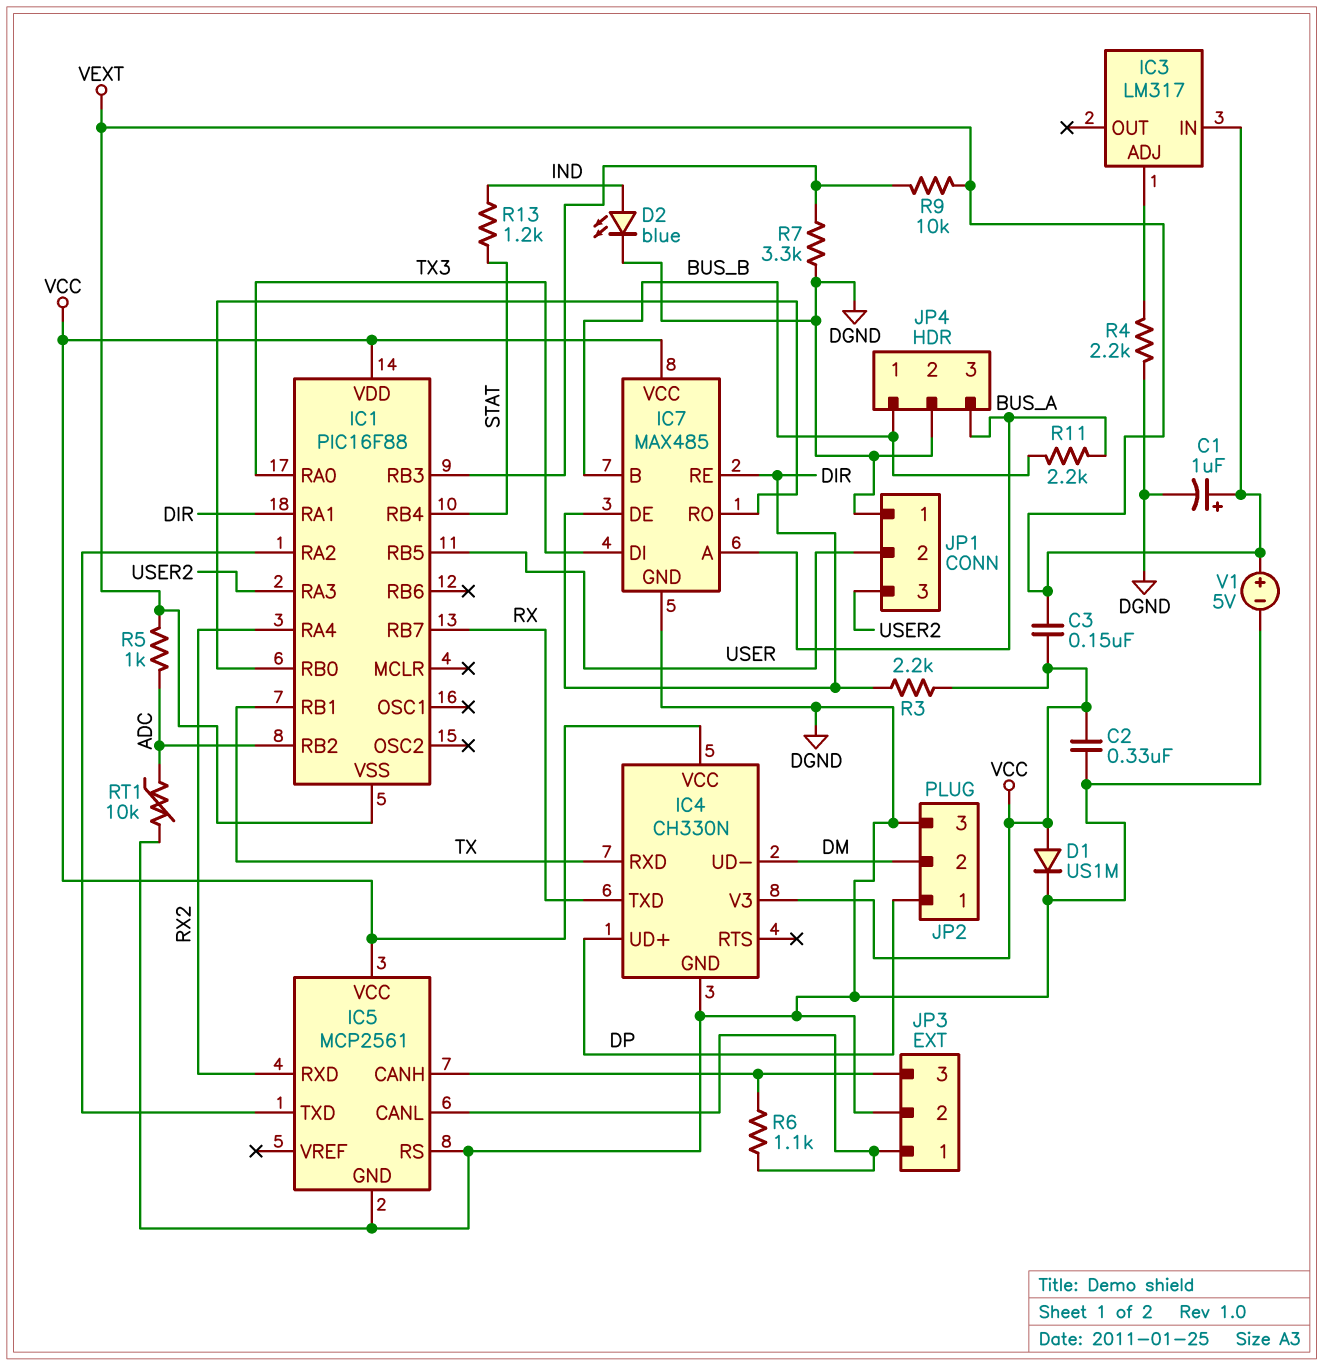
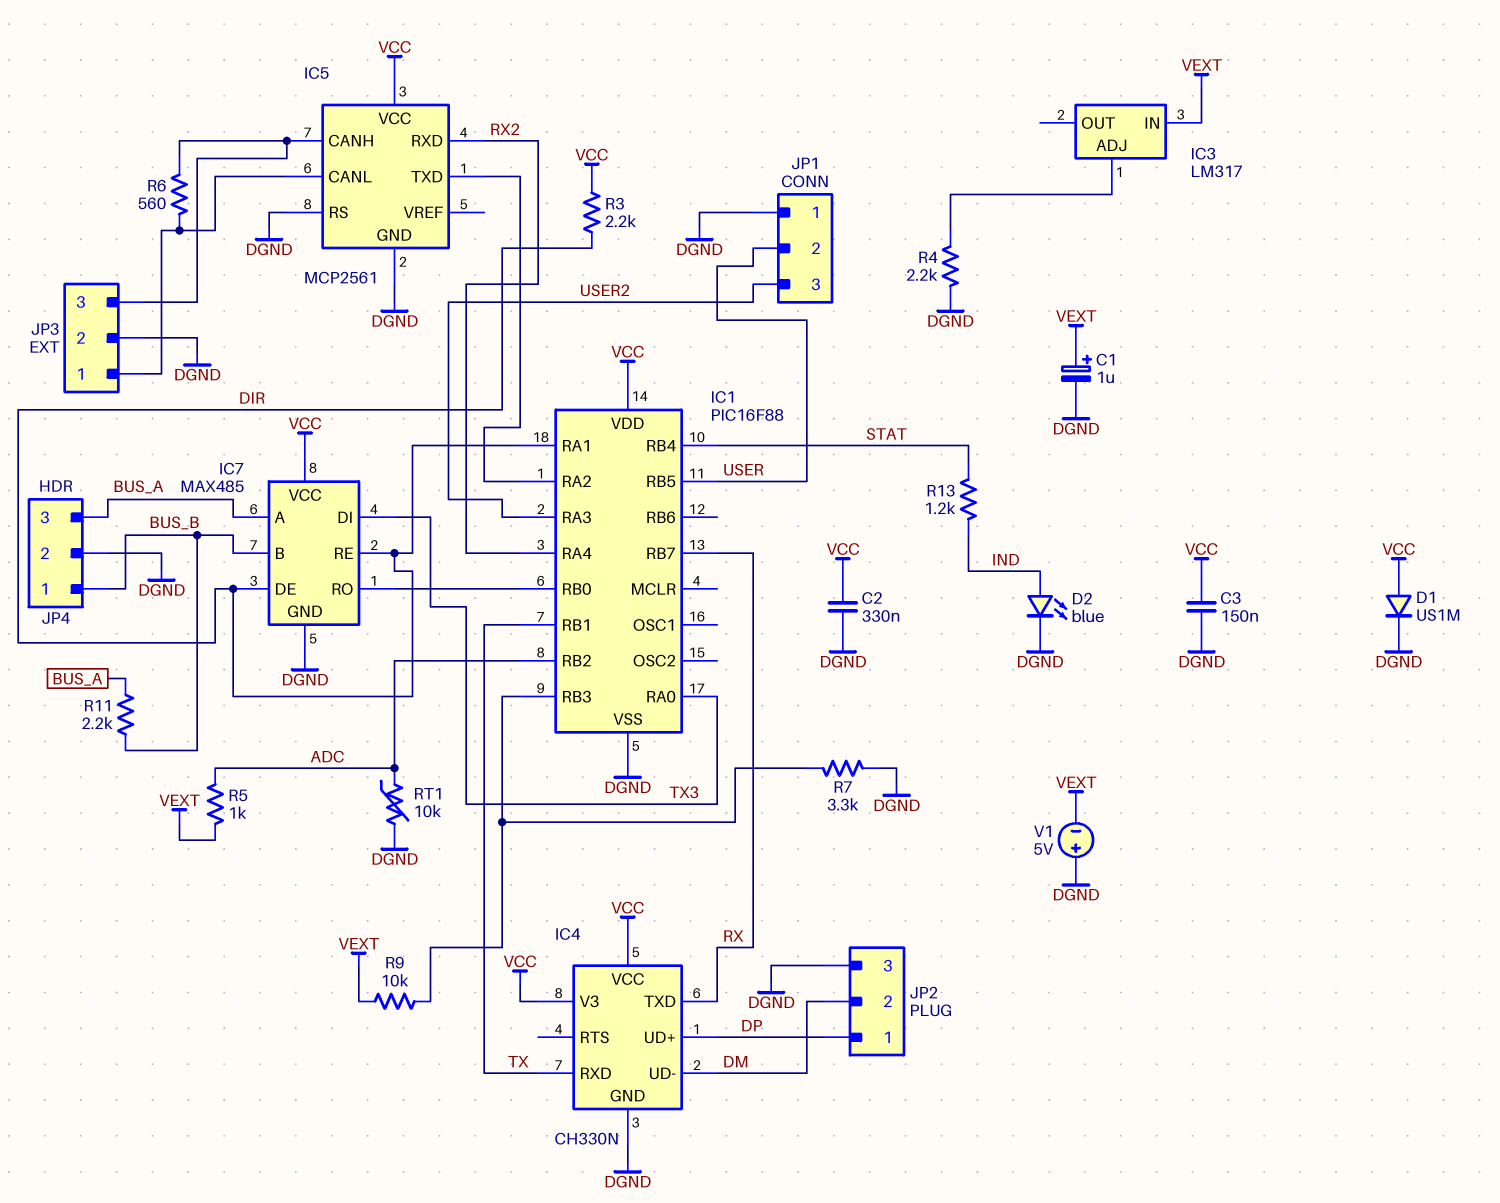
C3: 150nF (VCC, VEXT) -> 150nF (DGND, VCC)
IC1 pin VSS: VEXT -> DGND
R6: 1.1k (IC5/CANH, IC5/CANL) -> 560 (IC5/CANH, IC5/CANL)
V1: 5V (plus VEXT, minus DGND) -> 5V (plus DGND, minus VEXT)

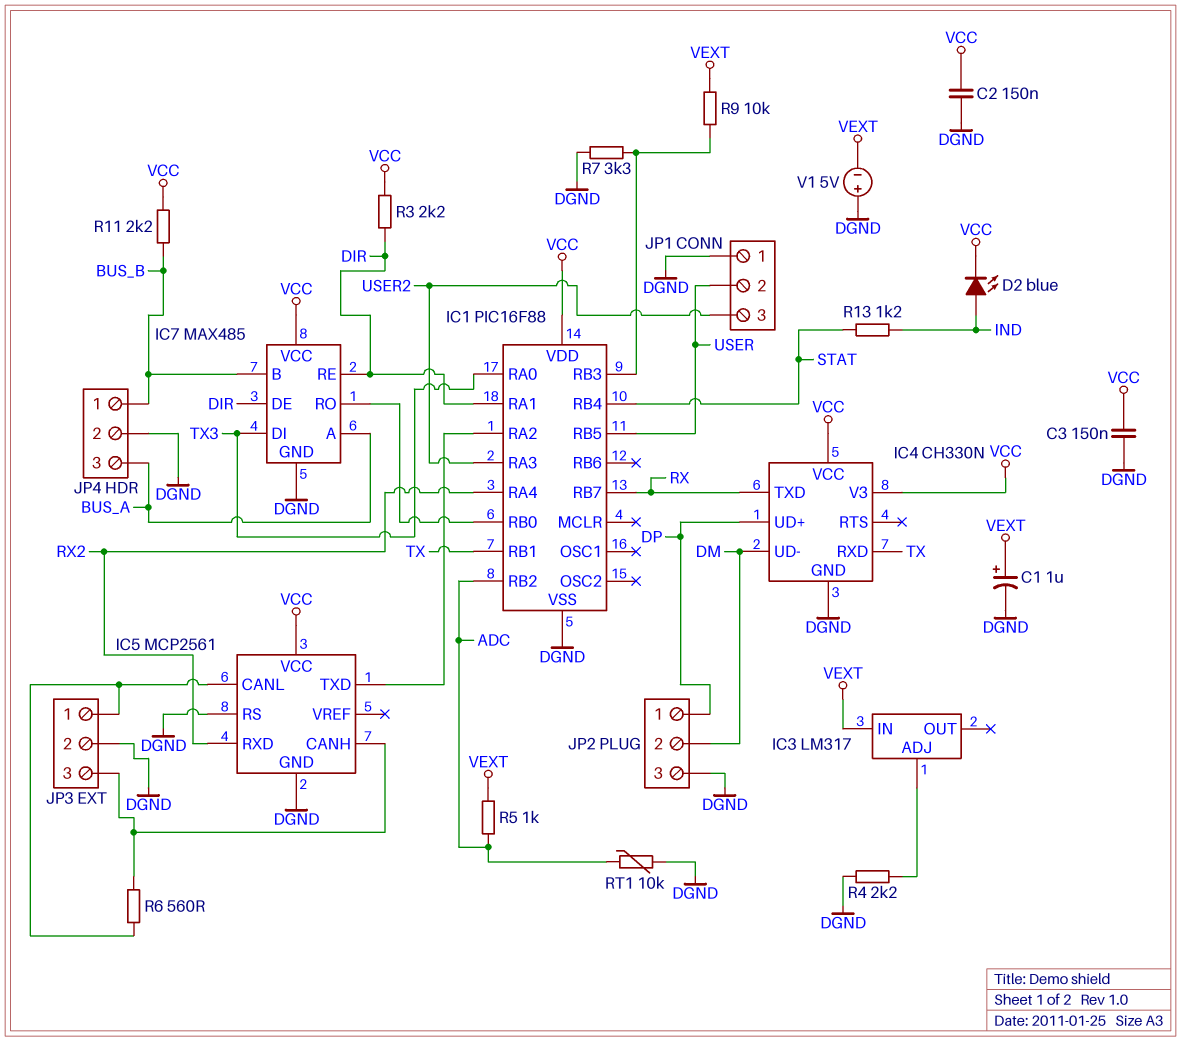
C2: 330nF (DGND, VCC) -> 150nF (DGND, VCC)
D1: diode US1M (A VCC, K DGND) -> none
D2: LED blue (A IND, K DGND) -> LED blue (A IND, K VCC)
R11: 2.2k (BUS_A, BUS_B) -> 2.2k (BUS_B, VCC)

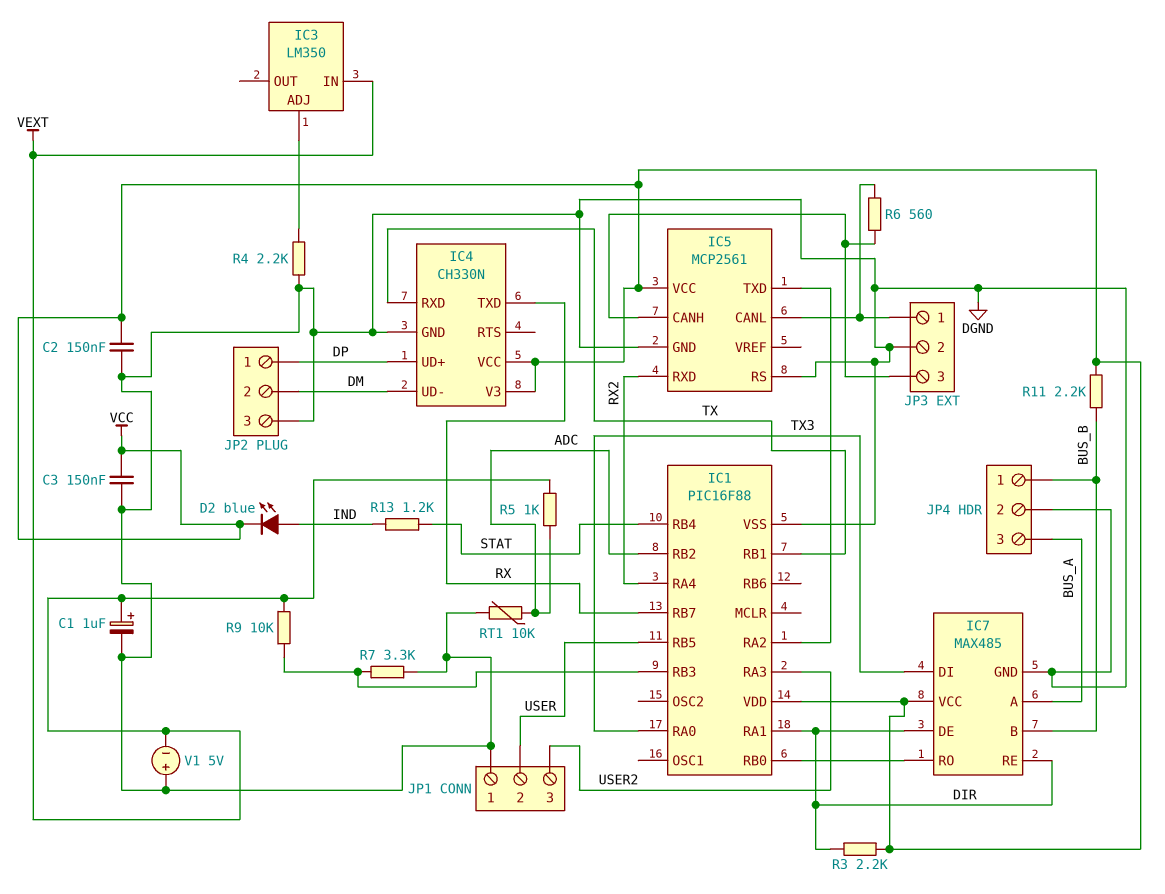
IC3: LM317 -> LM350

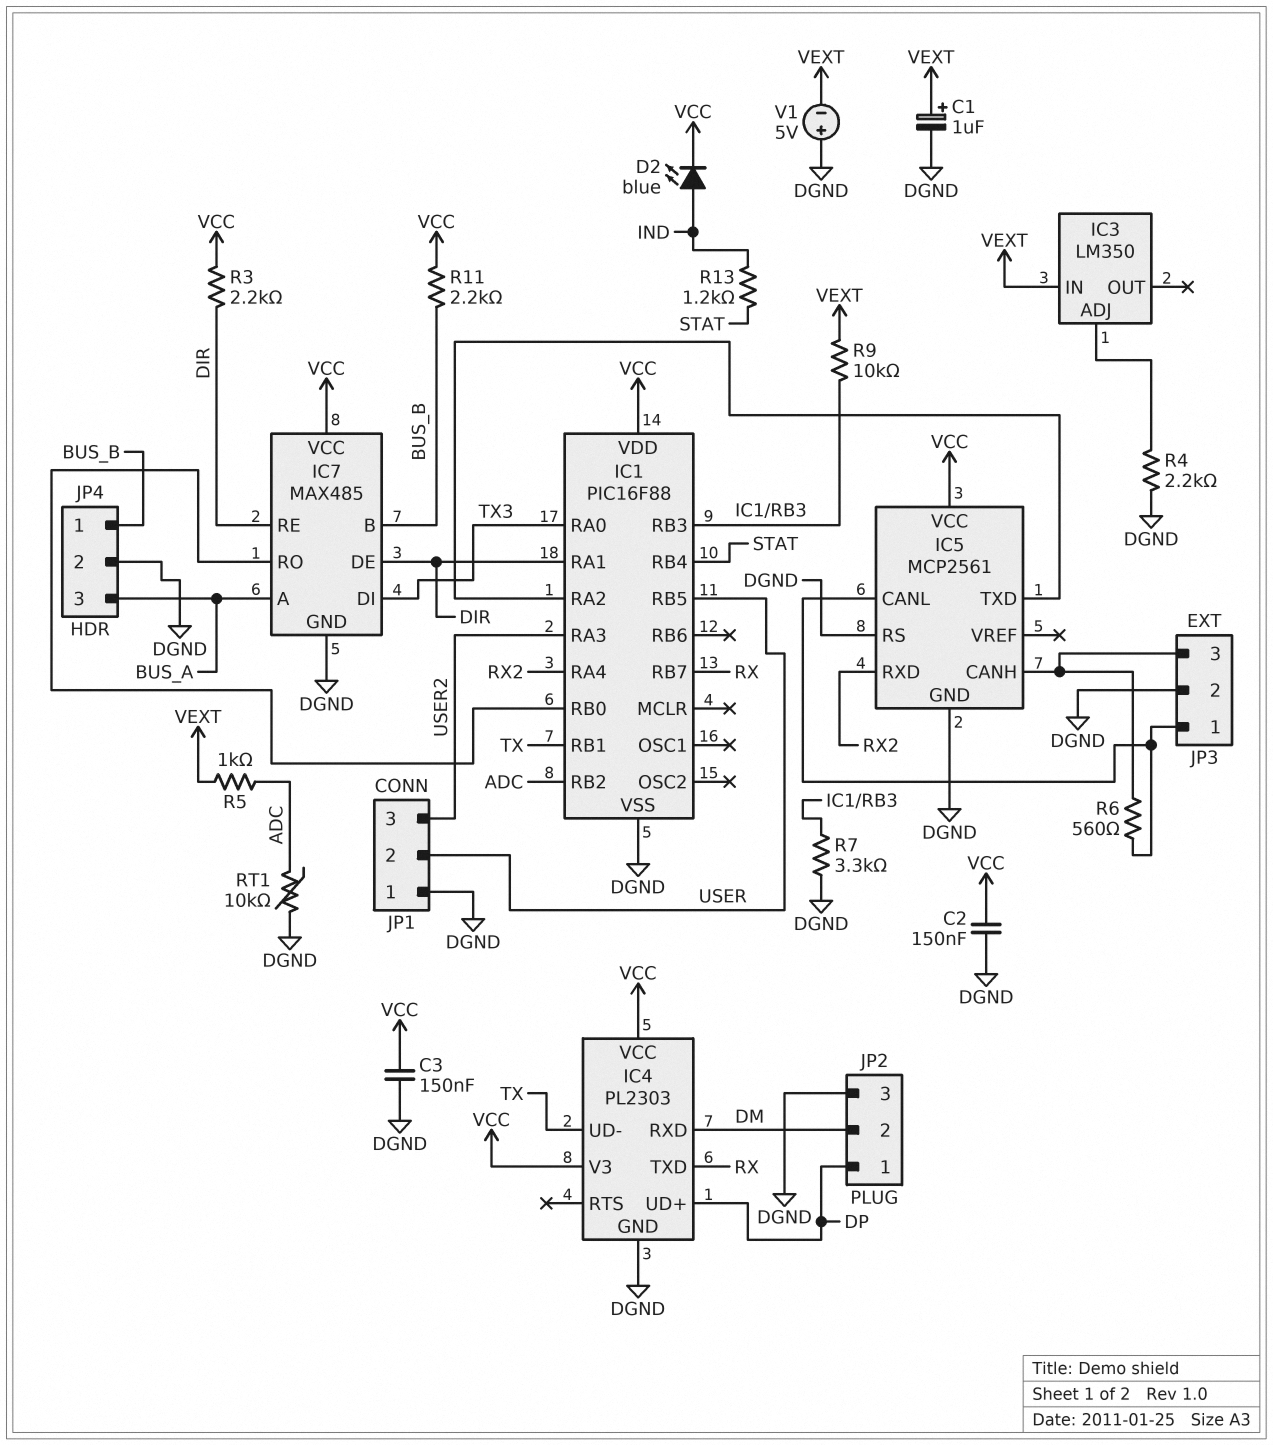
IC4: CH330N -> PL2303
IC4 pin RXD: TX -> DM
IC4 pin UD-: DM -> TX

